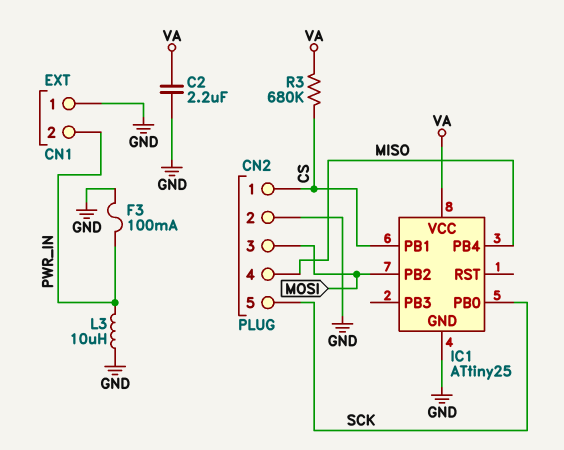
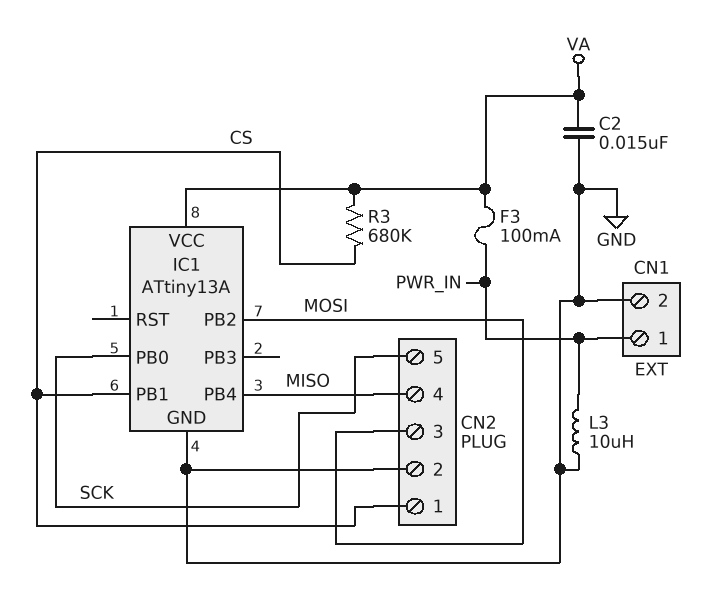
C2: 2.2uF (GND, VA) -> 15nF (GND, VA)
CN1 pin 1: GND -> PWR_IN
CN1 pin 2: PWR_IN -> GND
F3: 100mA (GND, PWR_IN) -> 100mA (PWR_IN, VA)
IC1: ATtiny25 -> ATtiny13A

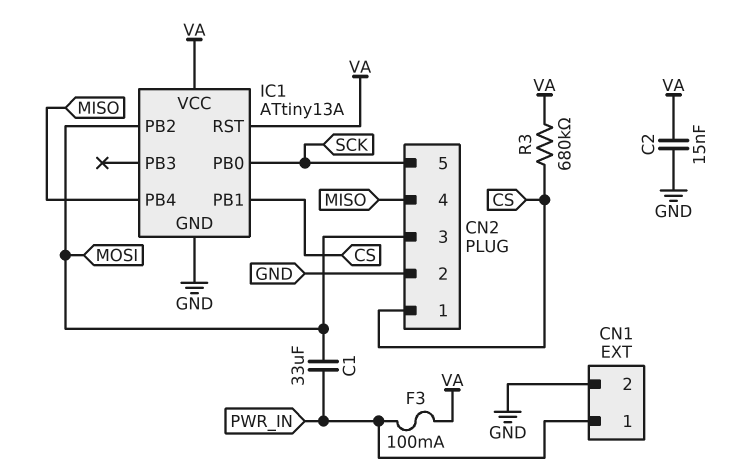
C1: none -> 33uF (MOSI, PWR_IN)
IC1 pin RST: none -> VA
L3: 10uH (GND, PWR_IN) -> none

